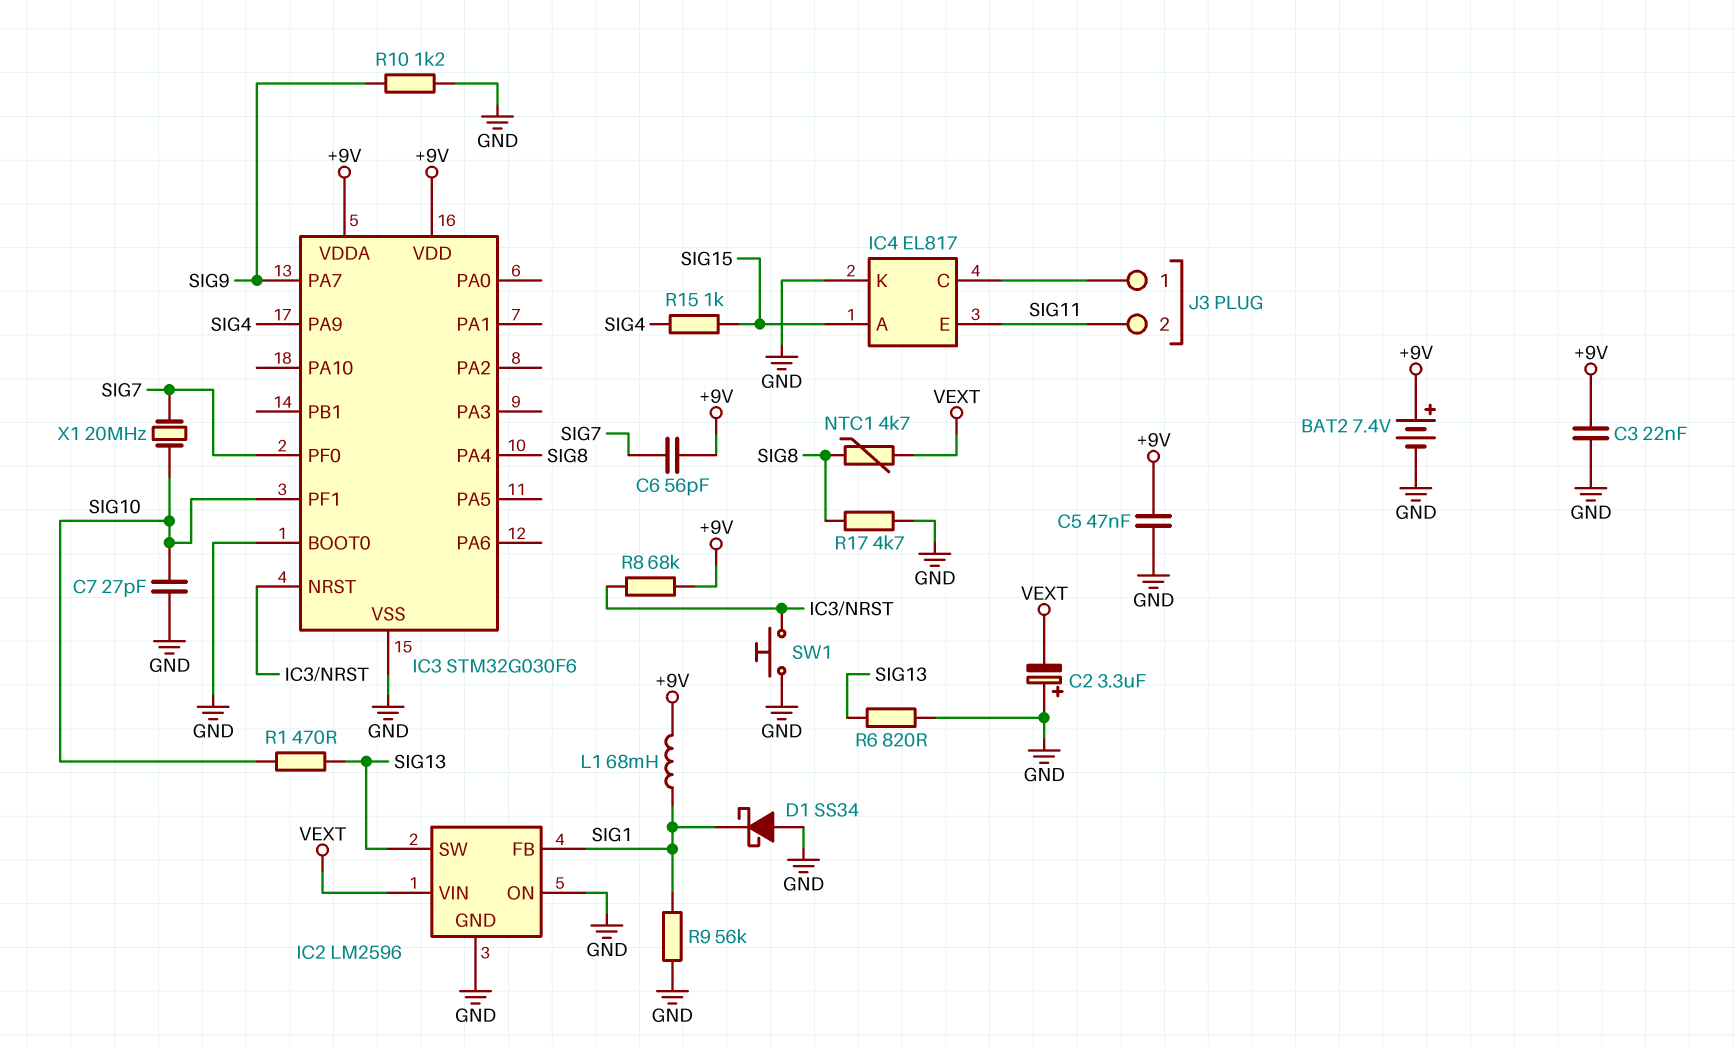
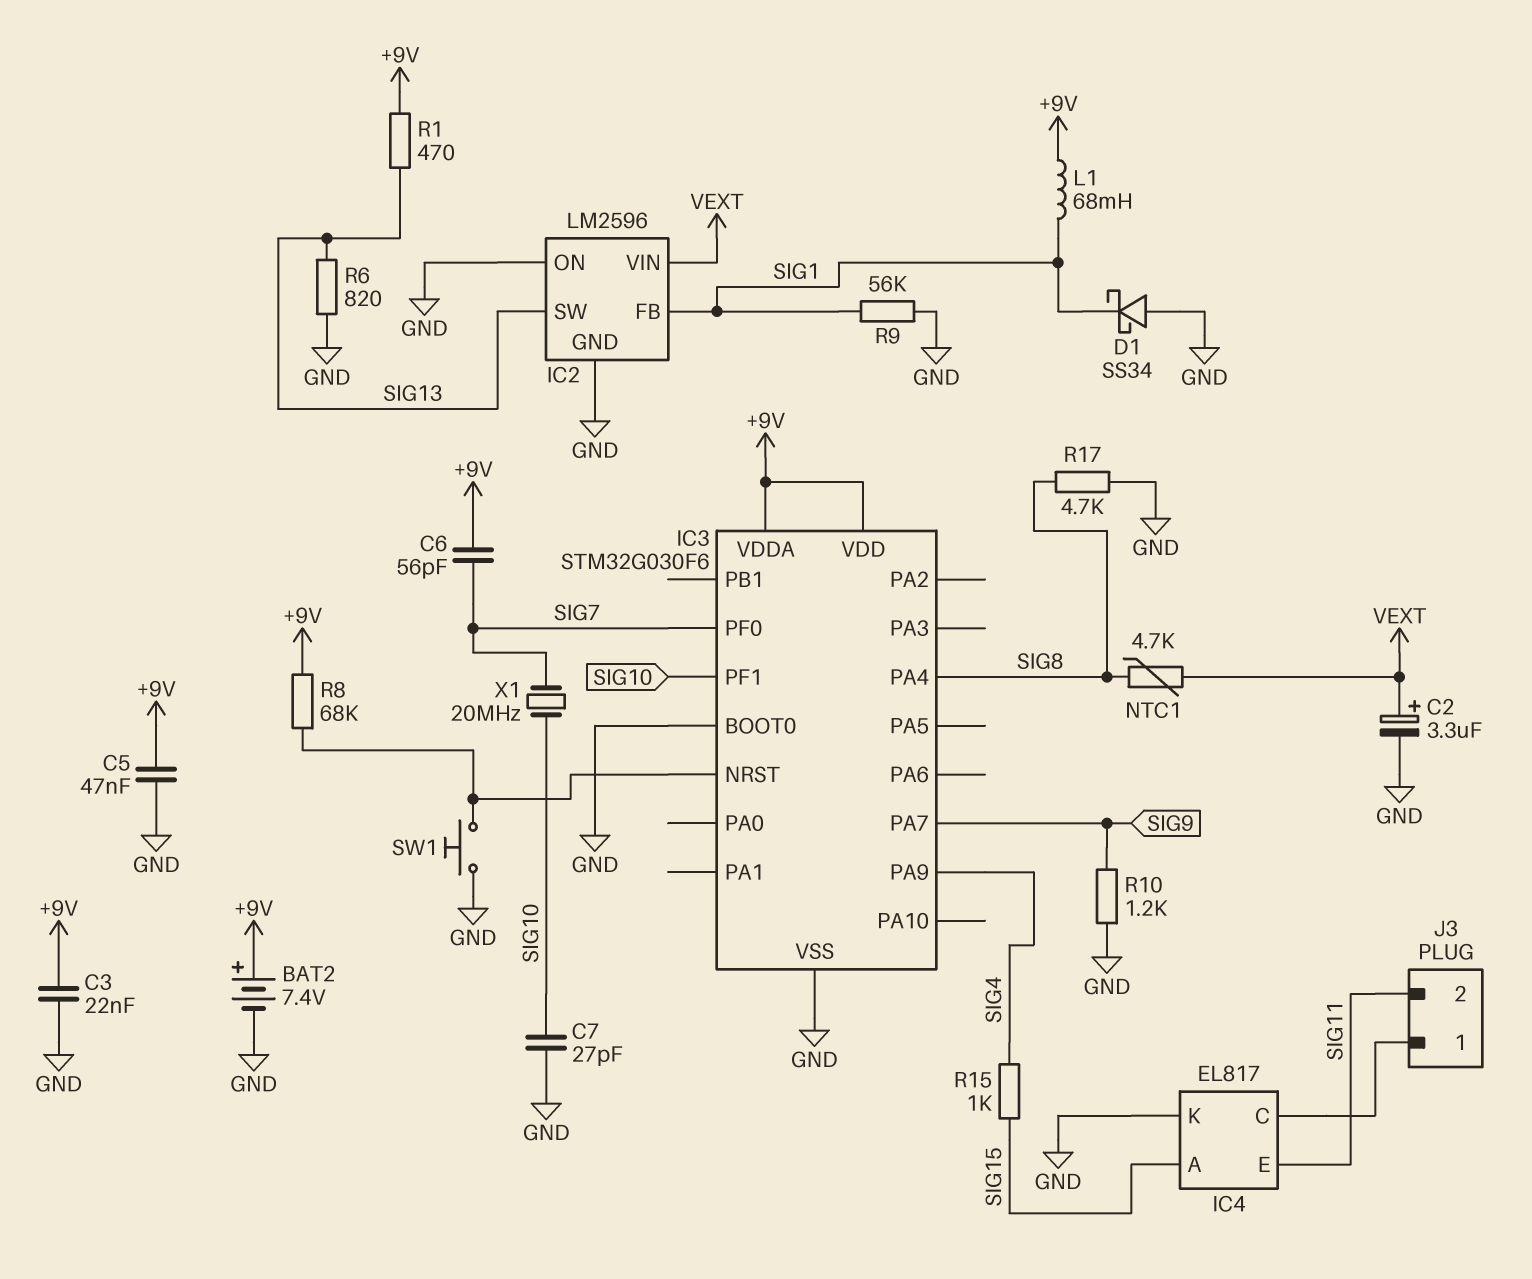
C2: 3.3uF (plus GND, minus VEXT) -> 3.3uF (plus VEXT, minus GND)
R1: 470 (SIG10, SIG13) -> 470 (+9V, SIG13)

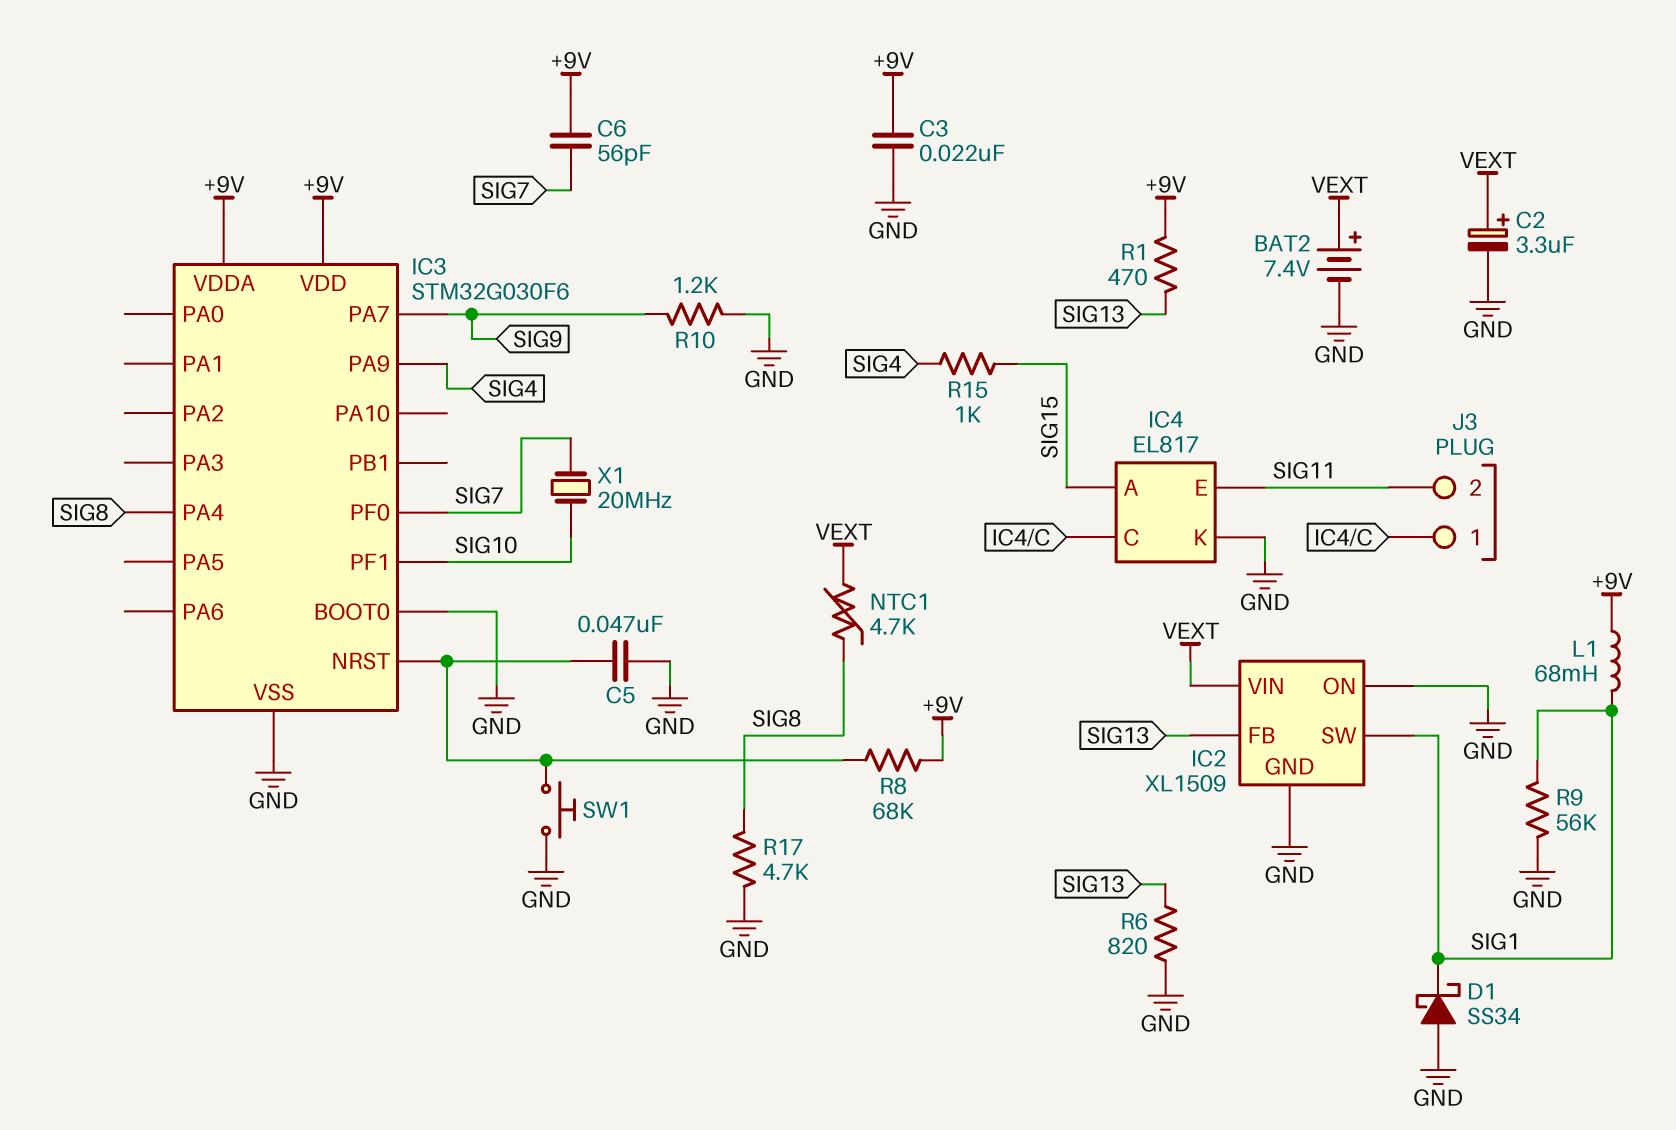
BAT2: 7.4V (plus +9V, minus GND) -> 7.4V (plus VEXT, minus GND)
C5: 47nF (+9V, GND) -> 47nF (GND, IC3/NRST)
C7: 27pF (GND, SIG10) -> none
IC2: LM2596 -> XL1509
IC2 pin FB: SIG1 -> SIG13
IC2 pin SW: SIG13 -> SIG1

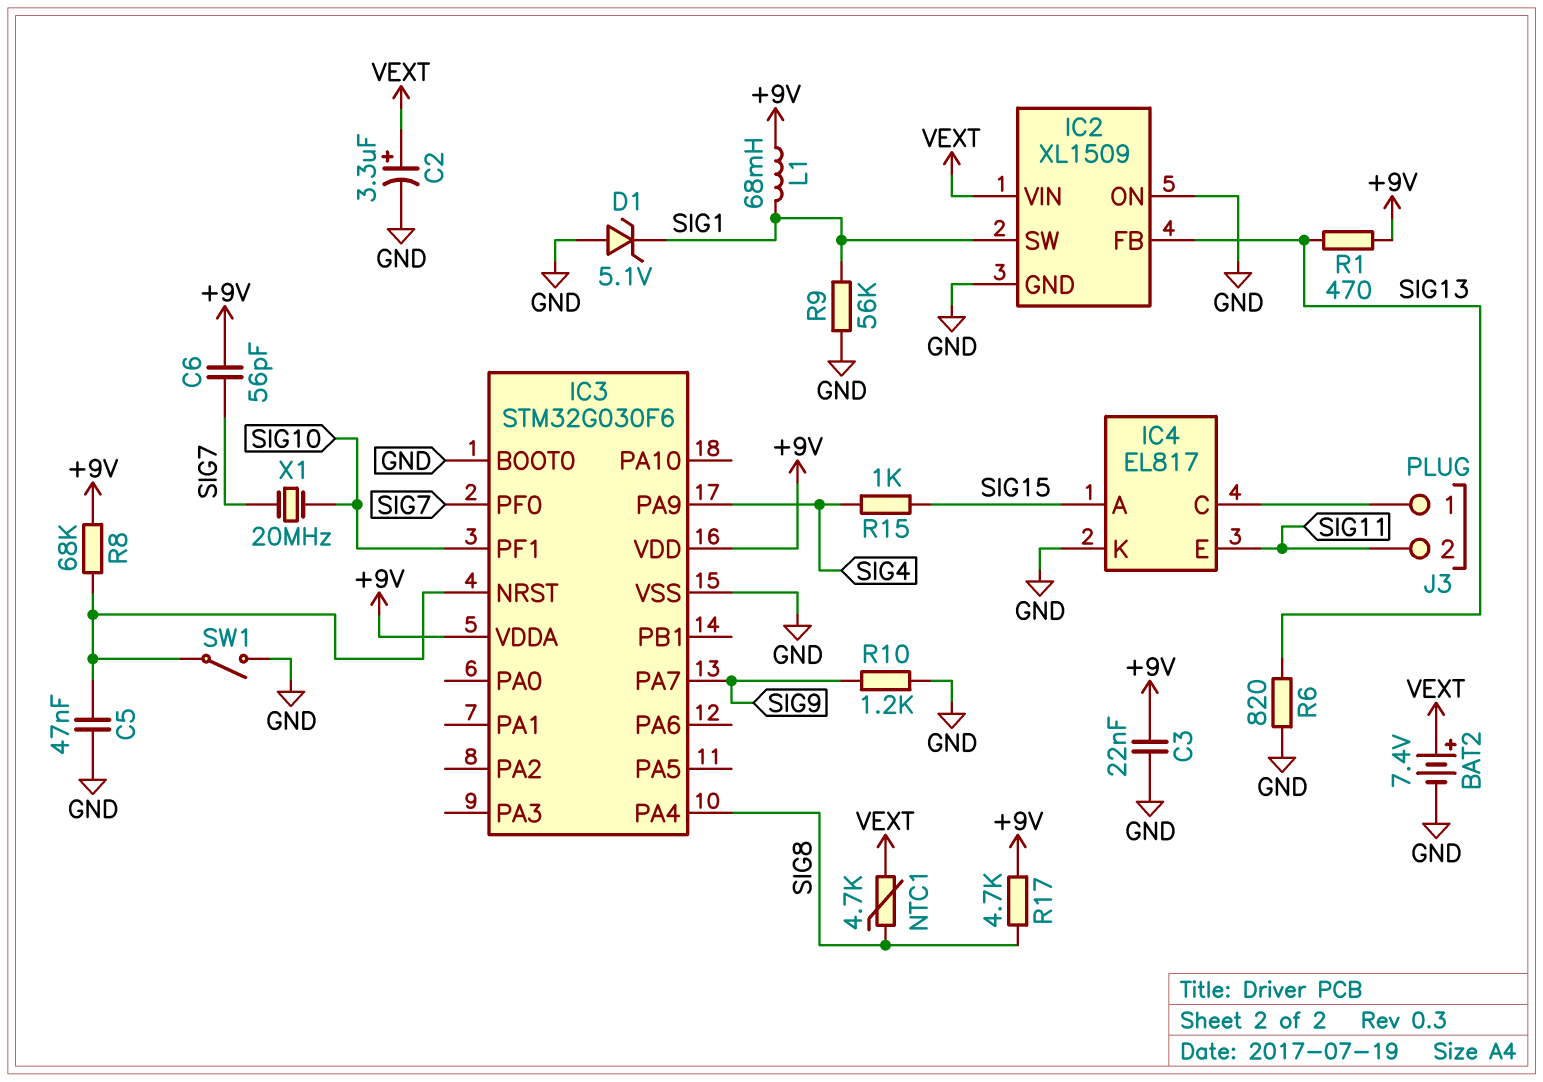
D1: schottky SS34 (A GND, K SIG1) -> zener 5.1V (A GND, K SIG1)
R17: 4.7k (GND, SIG8) -> 4.7k (+9V, SIG8)
SW1: button (GND, IC3/NRST) -> switch (GND, IC3/NRST)

